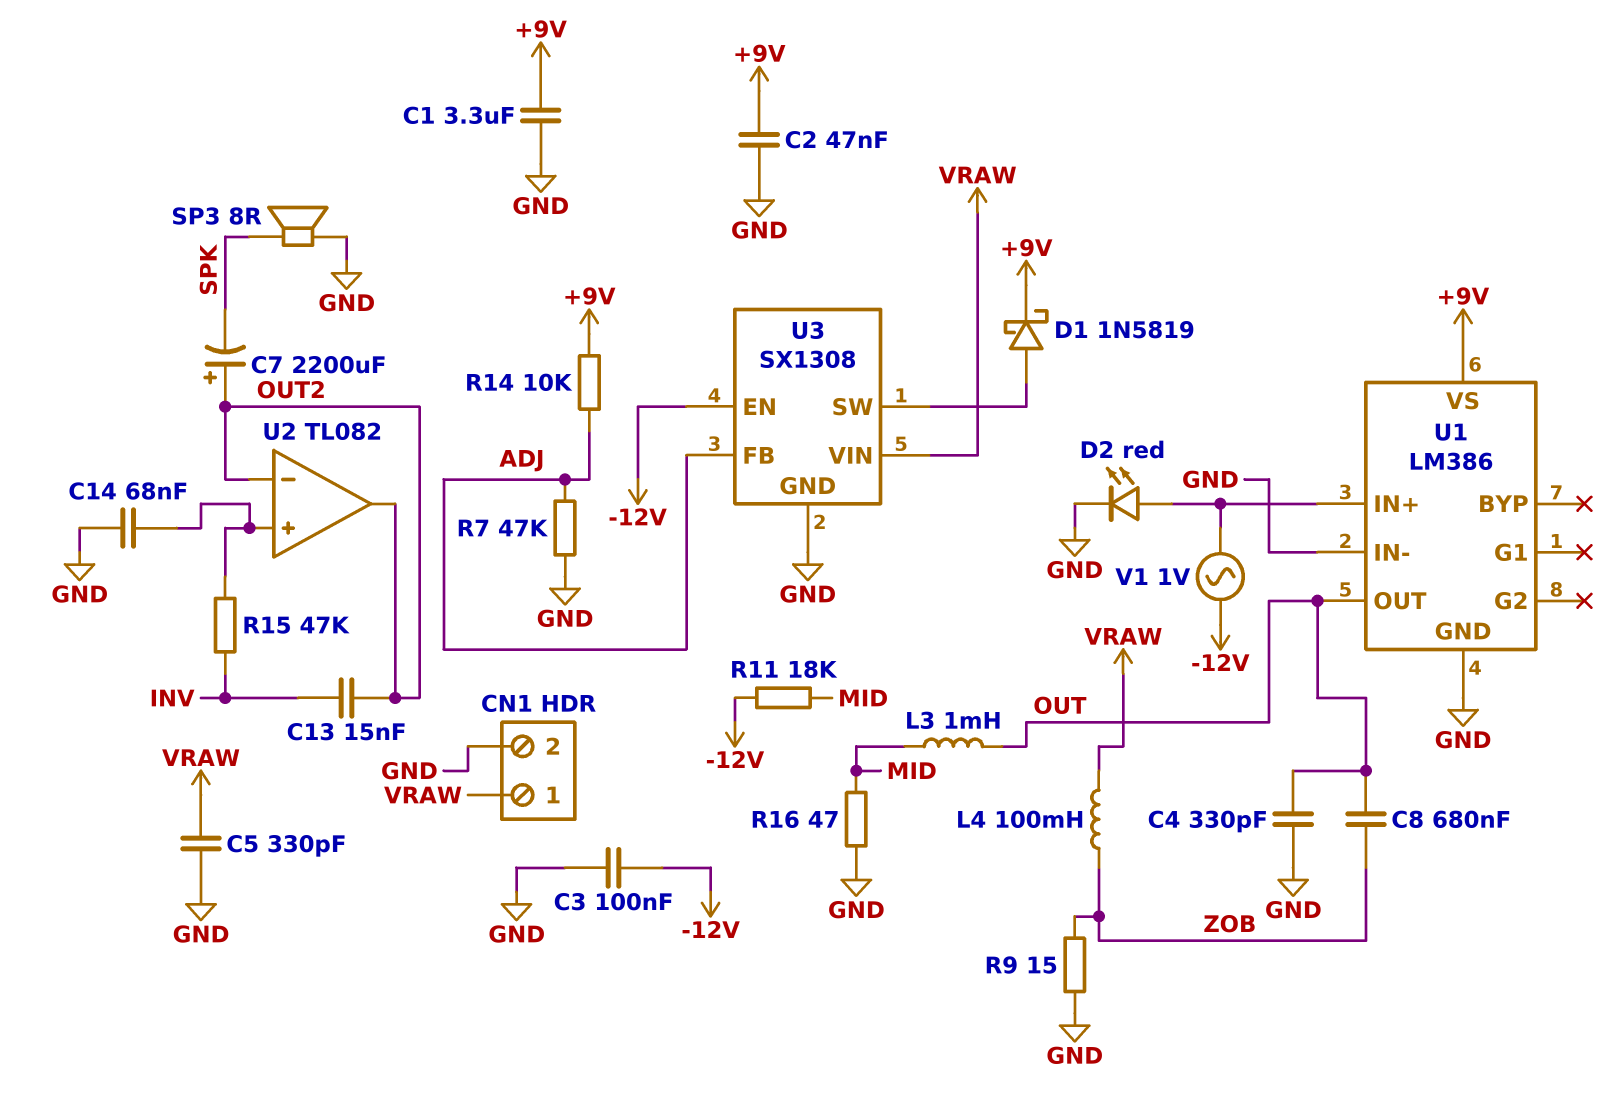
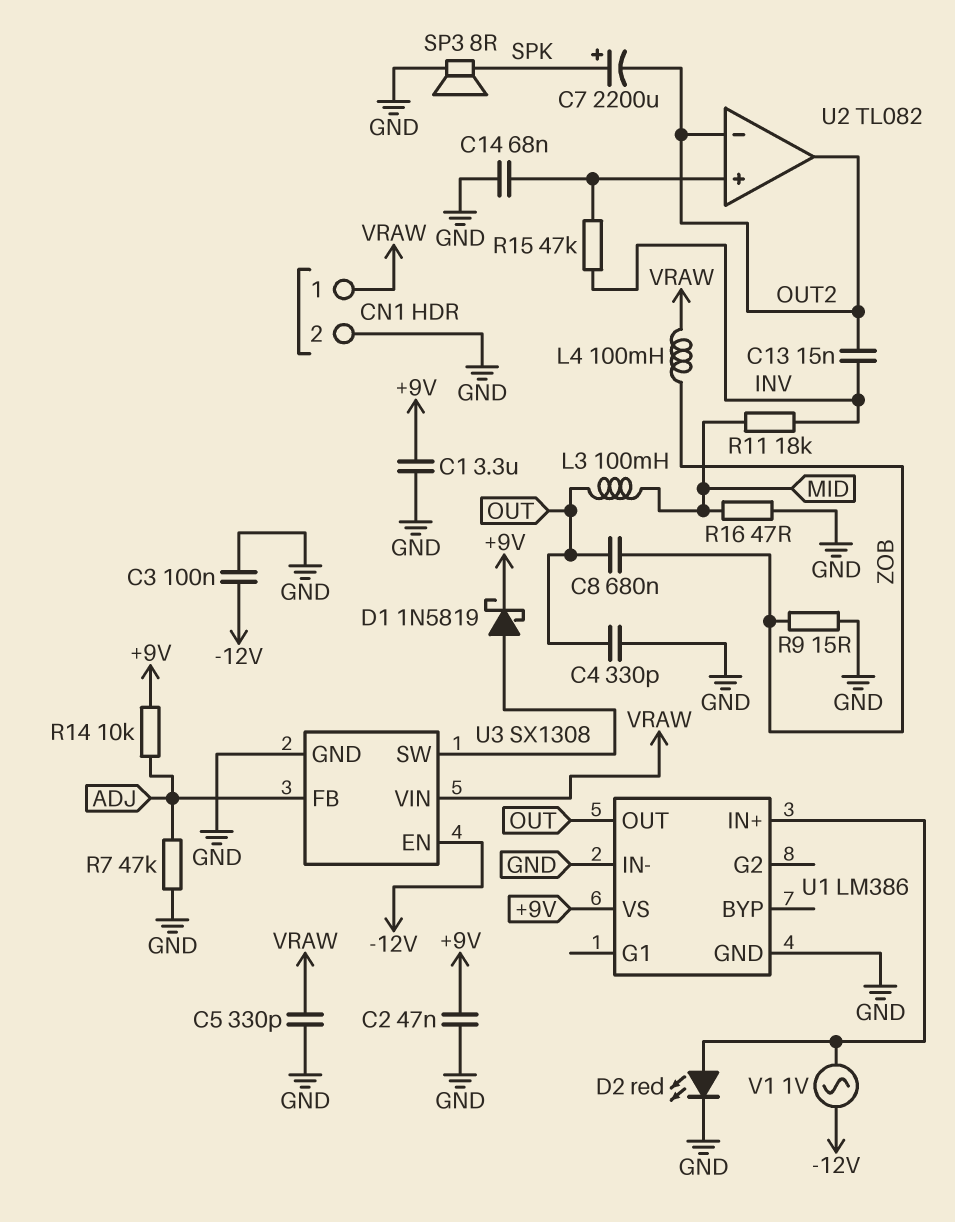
C7: 2200uF (plus OUT2, minus SPK) -> 2200uF (plus SPK, minus OUT2)
L3: 1mH (MID, OUT) -> 100mH (MID, OUT)
R11: 18k (-12V, MID) -> 18k (INV, MID)

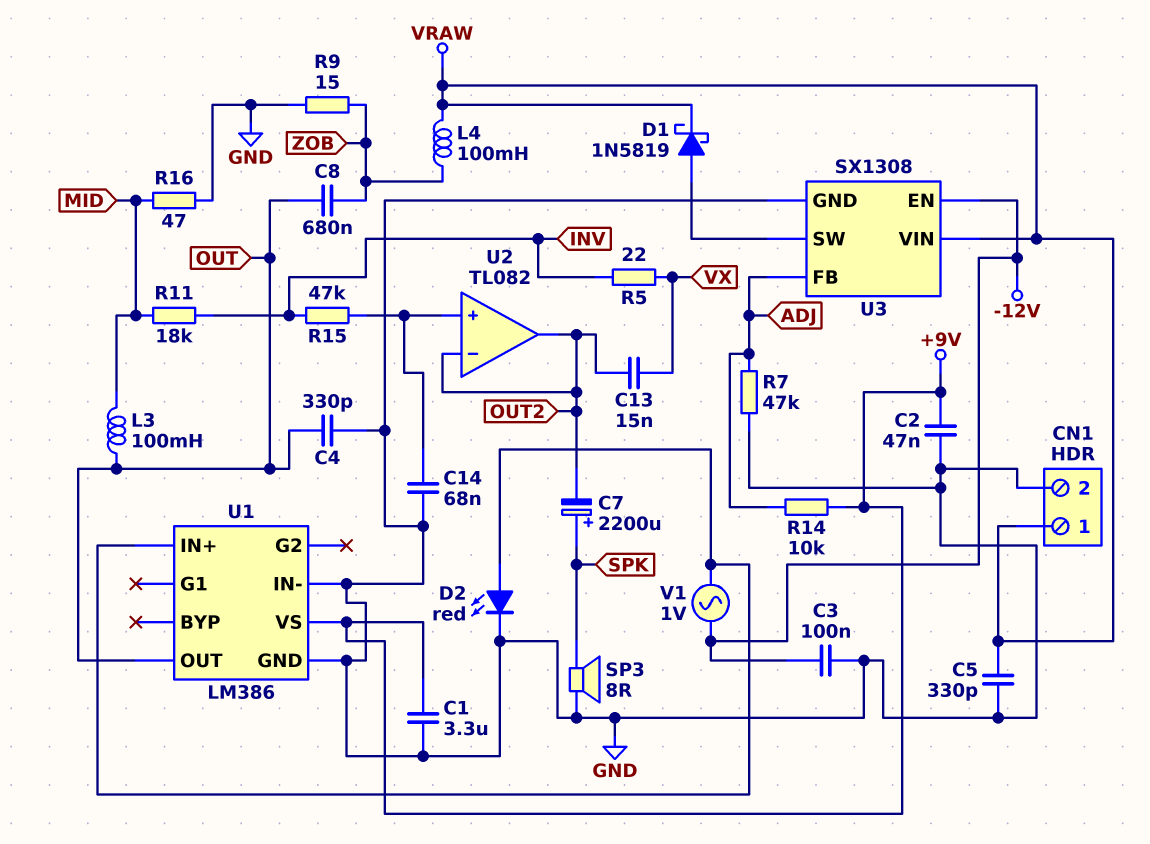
C13: 15nF (INV, OUT2) -> 15nF (OUT2, VX)
D1: schottky 1N5819 (A U3/SW, K +9V) -> schottky 1N5819 (A U3/SW, K VRAW)
R5: none -> 22 (INV, VX)

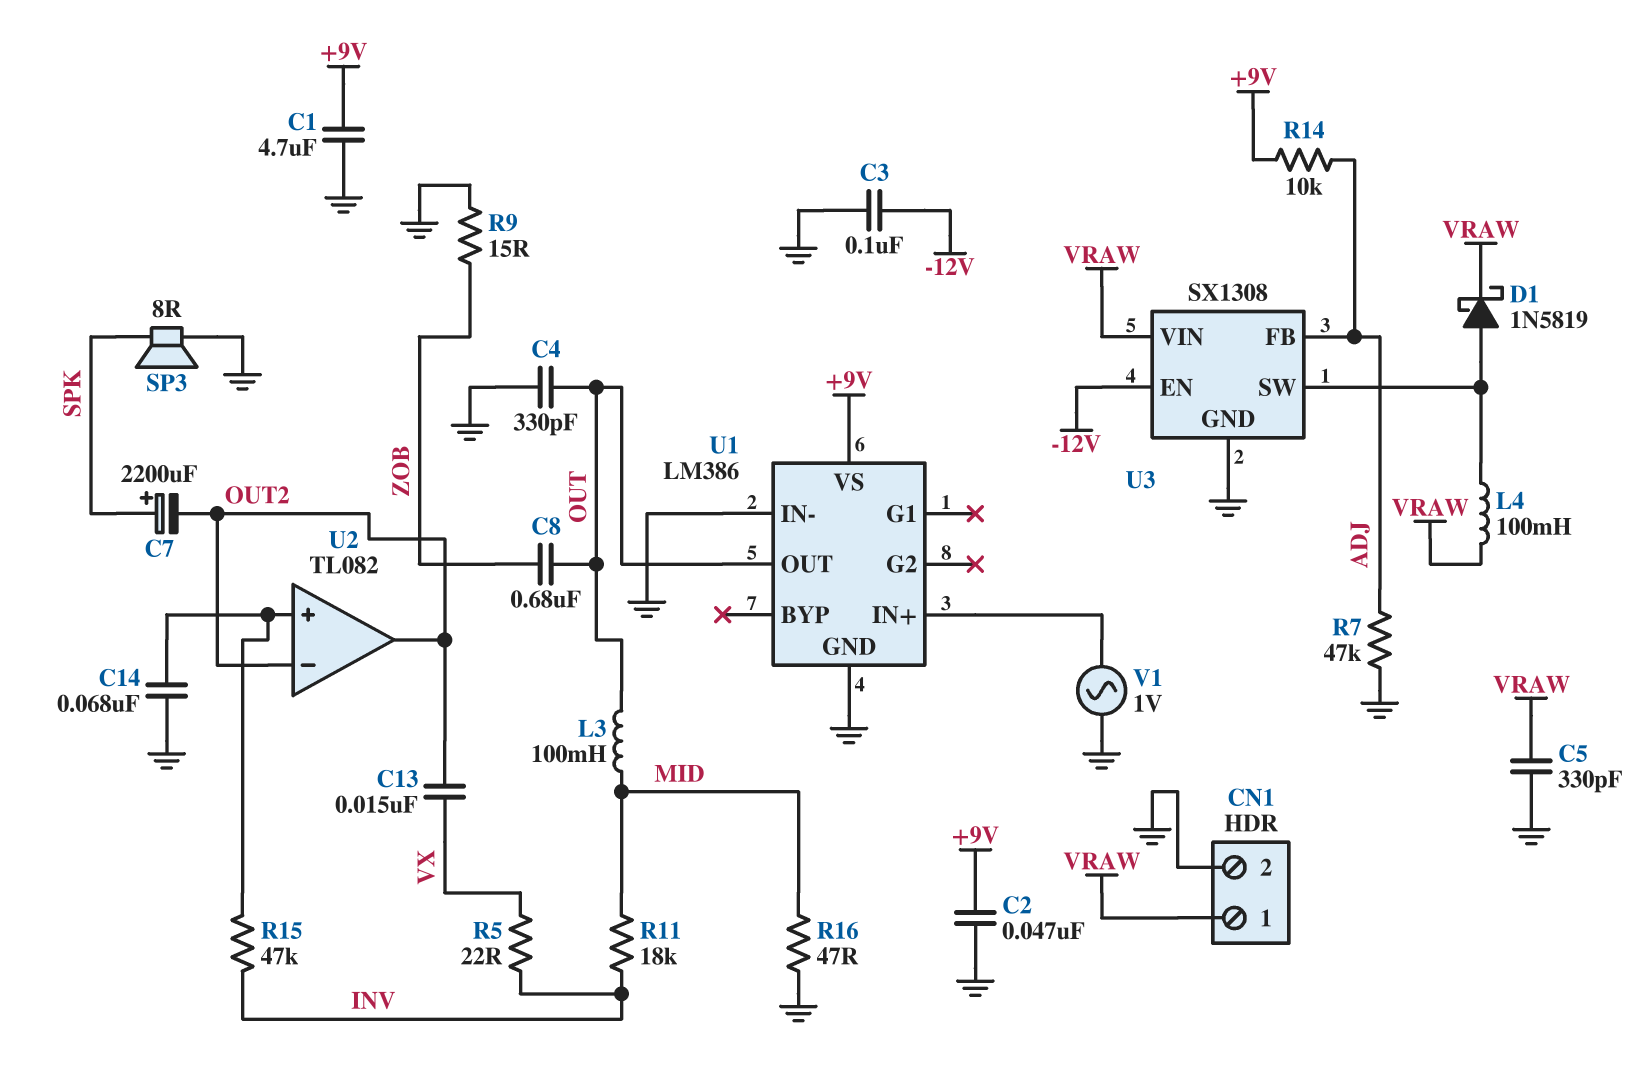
C1: 3.3uF (+9V, GND) -> 4.7uF (+9V, GND)
D2: LED red (A U1/IN+, K GND) -> none
L4: 100mH (VRAW, ZOB) -> 100mH (U3/SW, VRAW)
V1: AC 1V (-12V, U1/IN+) -> AC 1V (GND, U1/IN+)

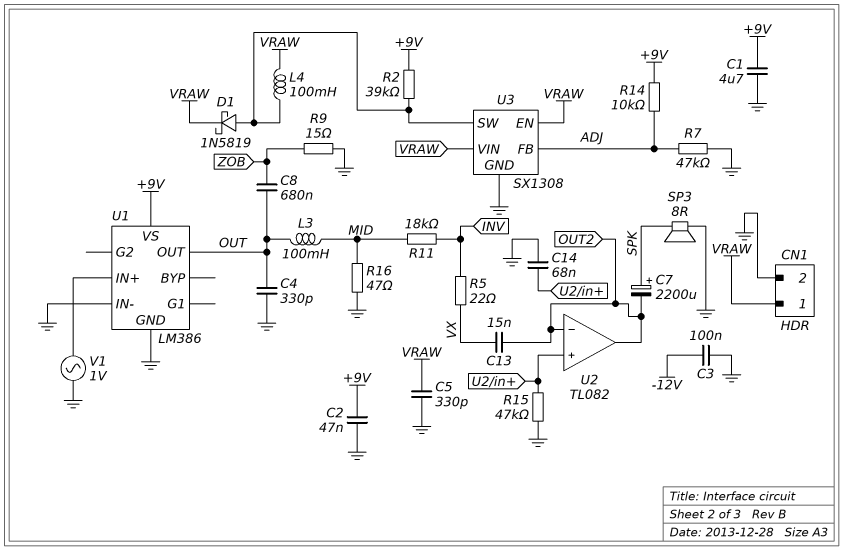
R2: none -> 39k (+9V, U3/SW)
R15: 47k (INV, U2/in+) -> 47k (GND, U2/in+)
U3 pin EN: -12V -> VRAW

